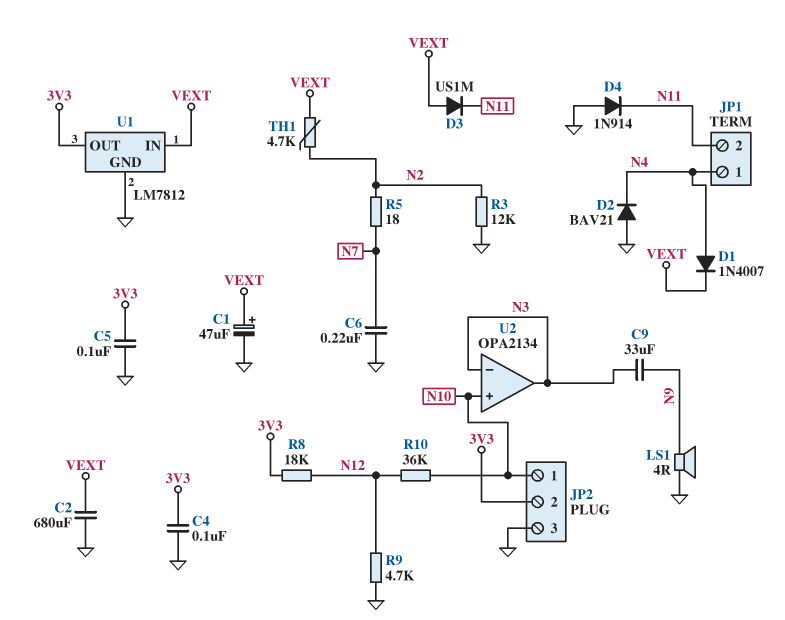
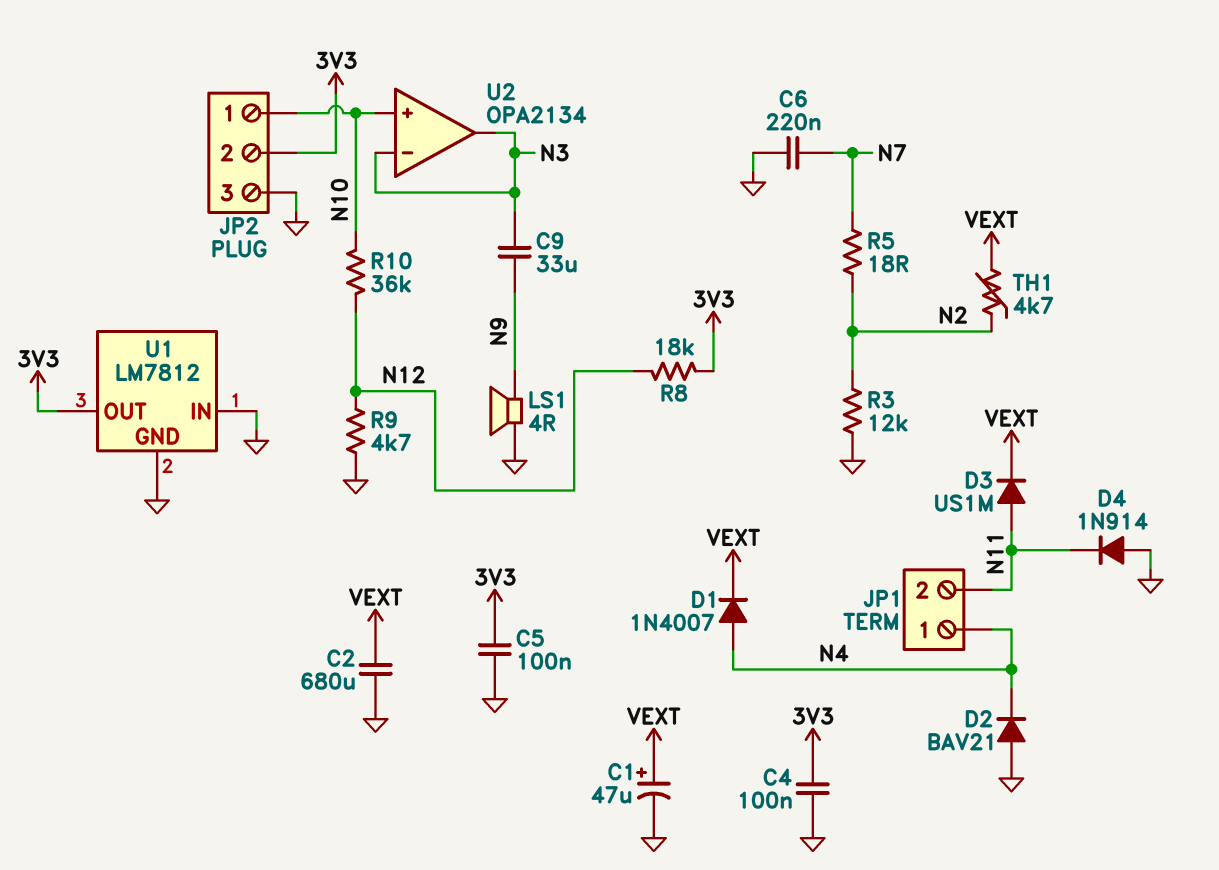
D3: diode US1M (A VEXT, K N11) -> diode US1M (A N11, K VEXT)
U1 pin IN: VEXT -> GND

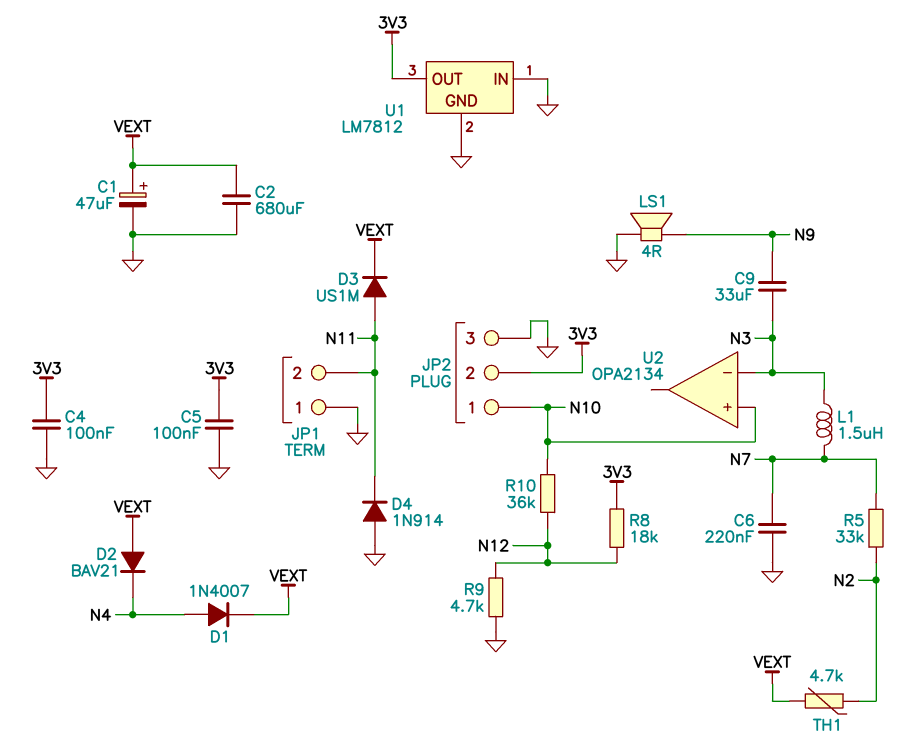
D2: diode BAV21 (A GND, K N4) -> diode BAV21 (A VEXT, K N4)
JP1 pin 1: N4 -> GND
L1: none -> 1.5uH (N3, N7)
R3: 12k (GND, N2) -> none
R5: 18 (N2, N7) -> 33k (N2, N7)
U2 pin out: N3 -> none

